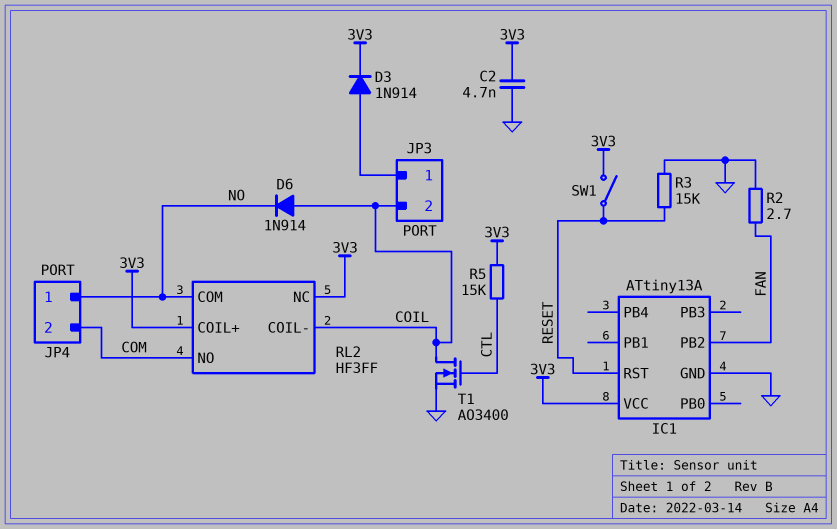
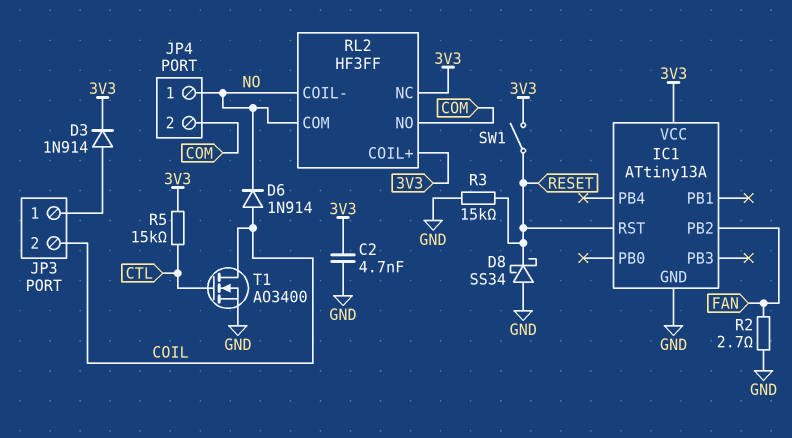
D8: none -> schottky SS34 (A GND, K RESET)
RL2 pin COIL-: COIL -> NO

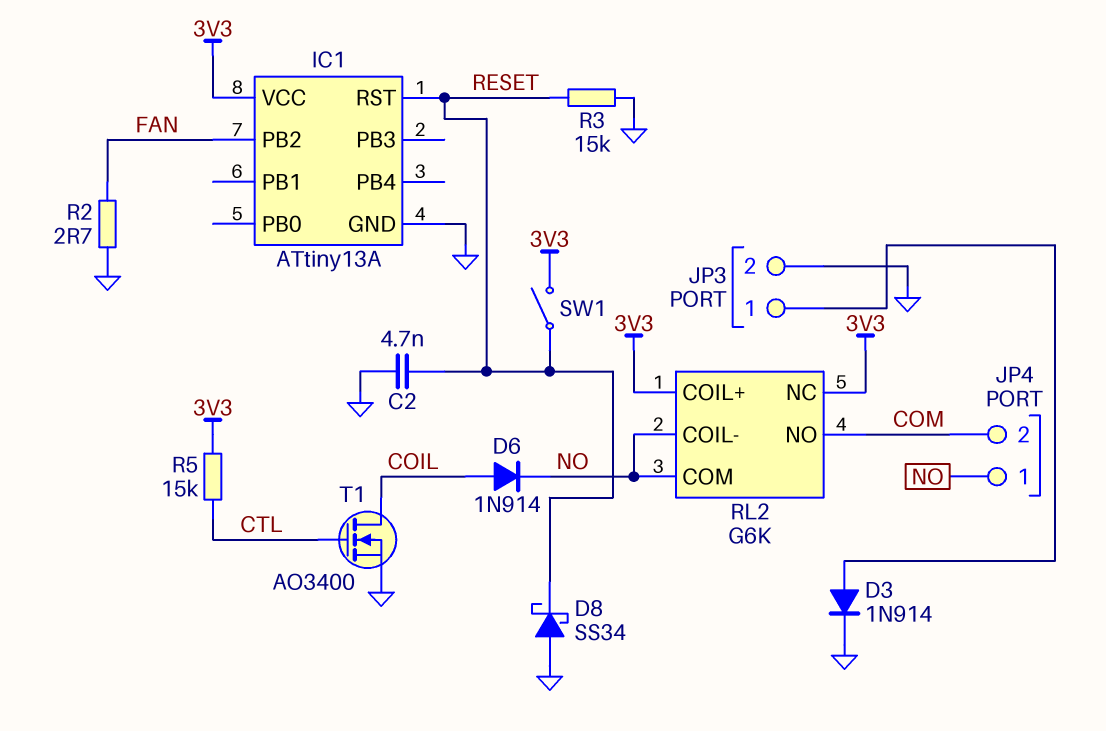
C2: 4.7nF (3V3, GND) -> 4.7nF (GND, RESET)
D3: diode 1N914 (A JP3/1, K 3V3) -> diode 1N914 (A JP3/1, K GND)
JP3 pin 2: COIL -> GND
RL2: HF3FF -> G6K

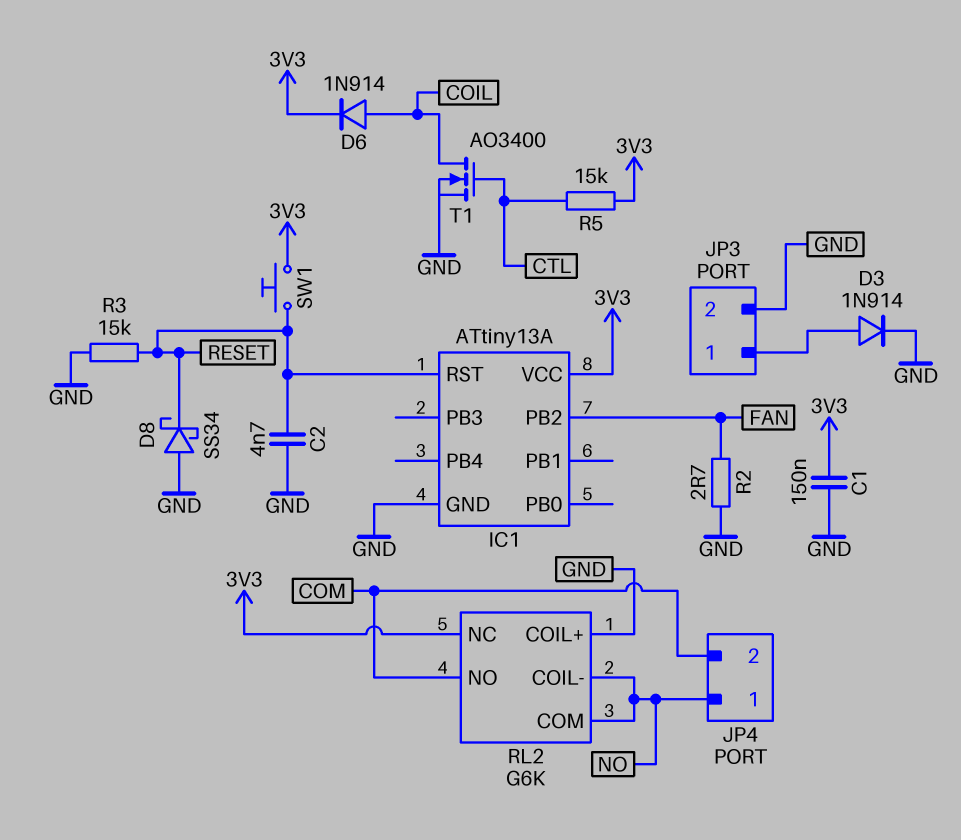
C1: none -> 150nF (3V3, GND)
D6: diode 1N914 (A COIL, K NO) -> diode 1N914 (A COIL, K 3V3)
RL2 pin COIL+: 3V3 -> GND
SW1: switch (3V3, RESET) -> button (3V3, RESET)

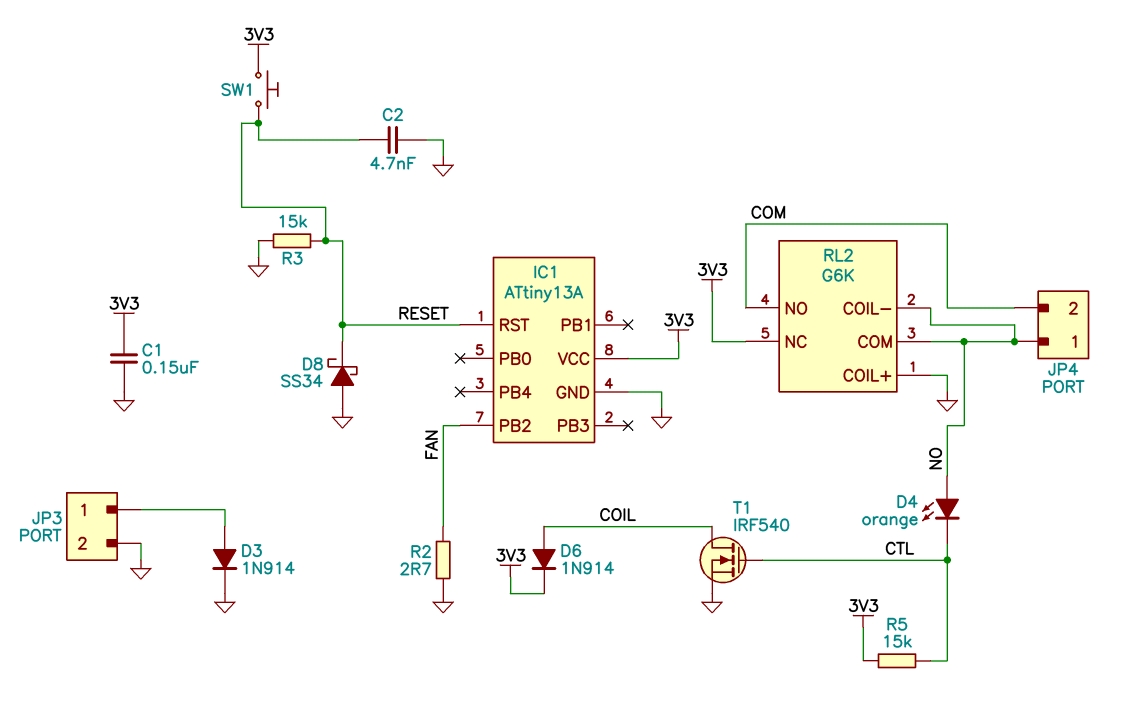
D4: none -> LED orange (A NO, K CTL)
T1: NMOS AO3400 (G CTL, D COIL, S GND) -> NMOS IRF540 (G CTL, D COIL, S GND)

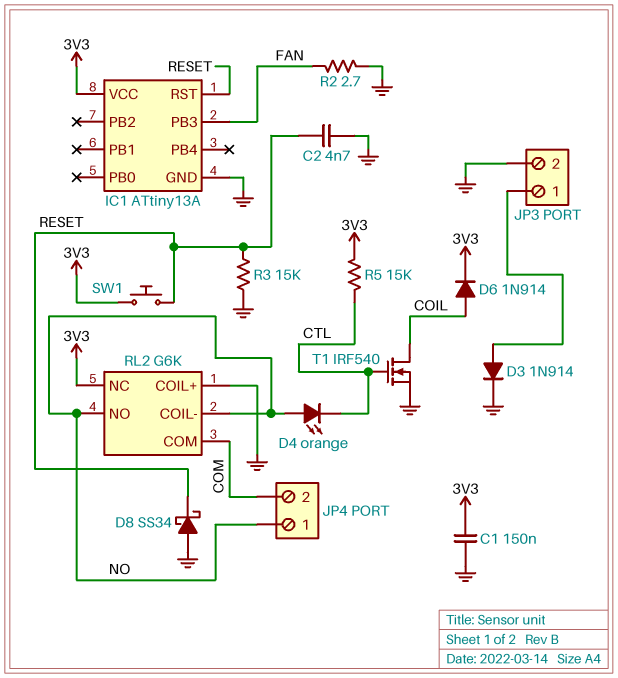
IC1 pin PB2: FAN -> none
IC1 pin PB3: none -> FAN
RL2 pin COM: NO -> COM
RL2 pin NO: COM -> NO

